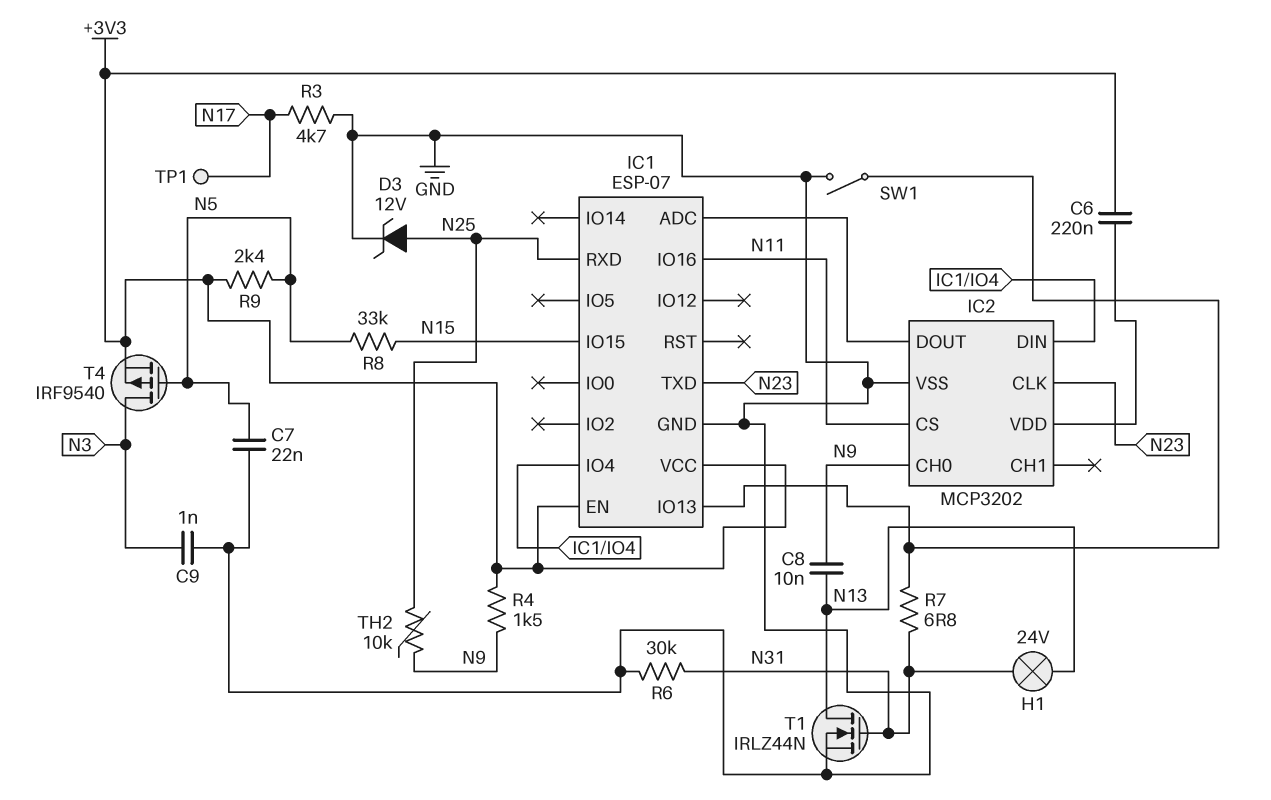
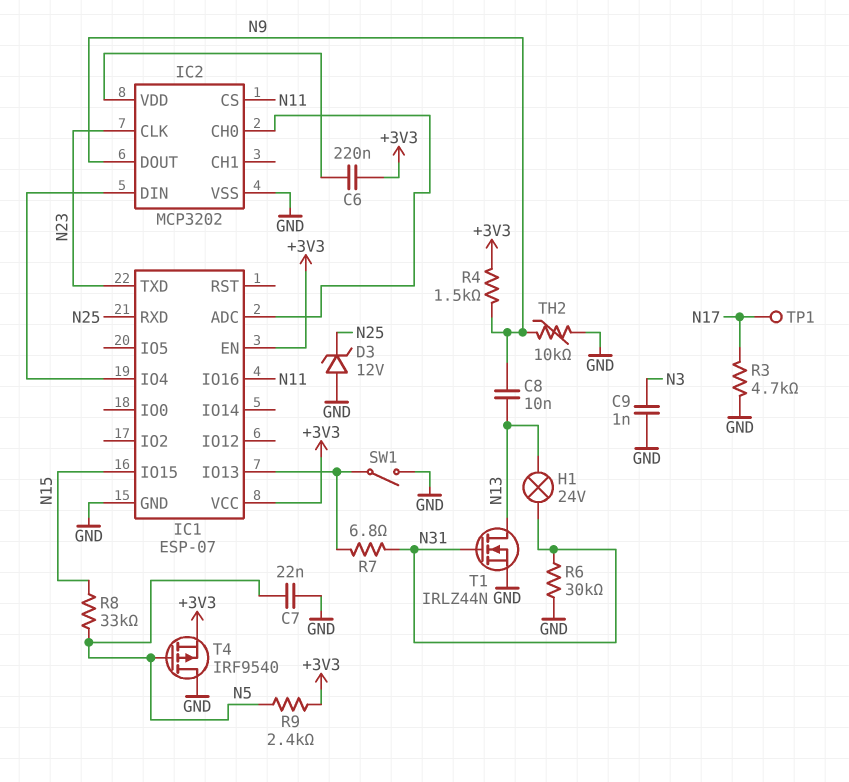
D3: zener 12V (A N25, K GND) -> zener 12V (A GND, K N25)
IC2 pin CH0: N9 -> IC1/ADC
IC2 pin DOUT: IC1/ADC -> N9
T4: PMOS IRF9540 (G N5, D N3, S +3V3) -> PMOS IRF9540 (G N5, D GND, S +3V3)
TH2: 10k (N9, N25) -> 10k (GND, N9)

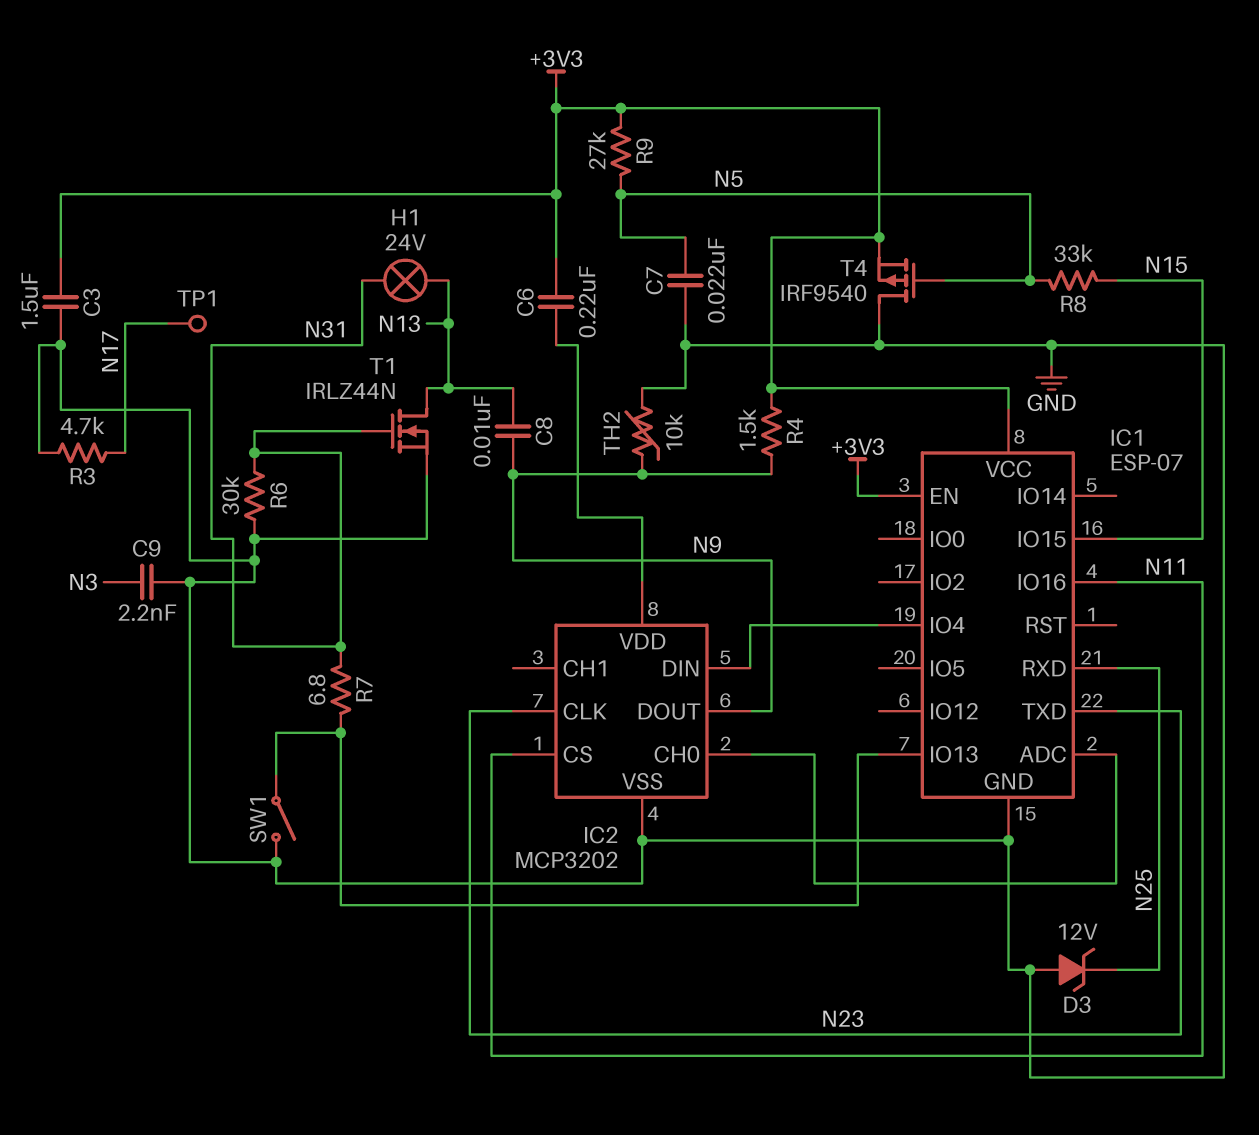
C3: none -> 1.5uF (+3V3, GND)
C9: 1nF (GND, N3) -> 2.2nF (GND, N3)
R9: 2.4k (+3V3, N5) -> 27k (+3V3, N5)

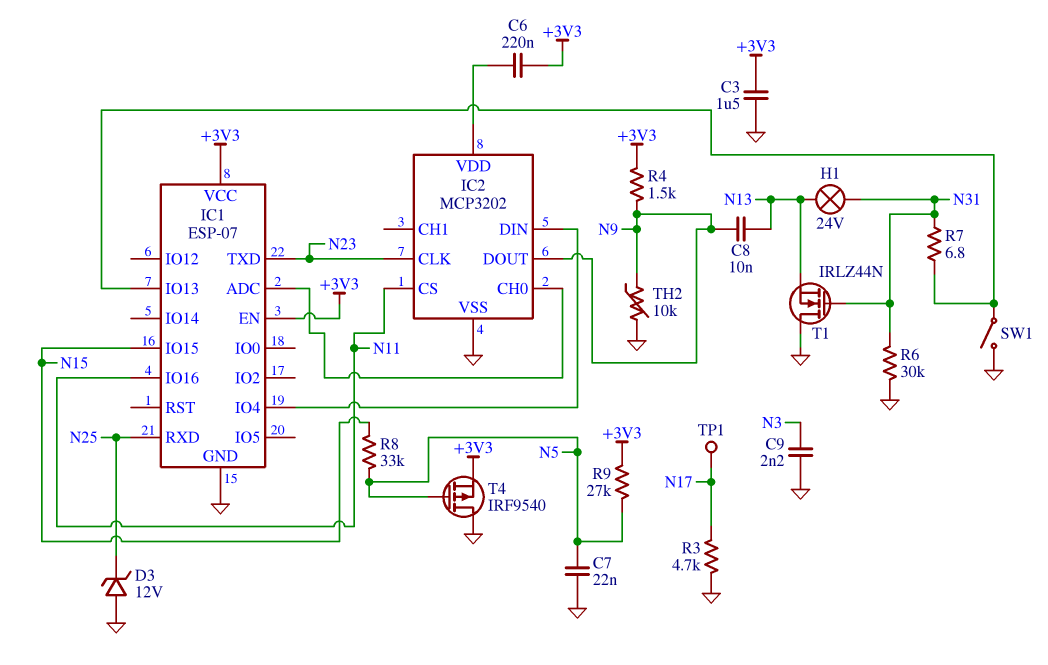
T1: NMOS IRLZ44N (G N31, D N13, S GND) -> NMOS IRLZ44N (G N31, D GND, S N13)

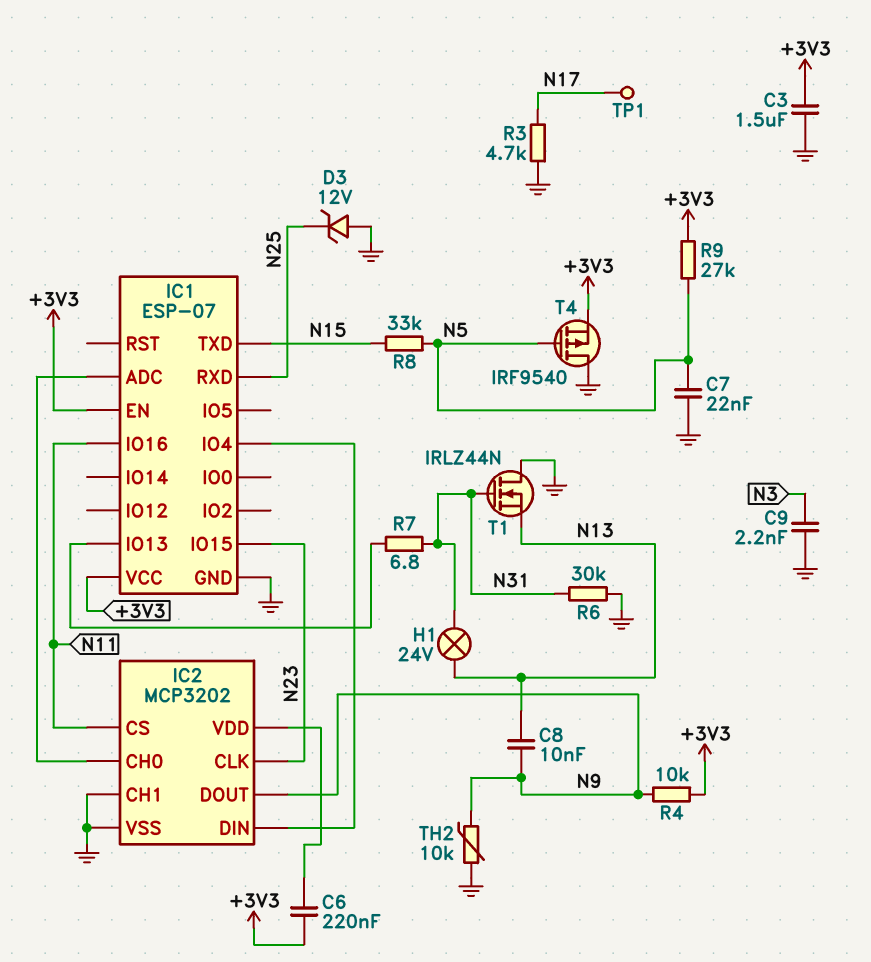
IC1 pin IO15: N15 -> N23
IC1 pin TXD: N23 -> N15
IC2 pin CH1: none -> GND
R4: 1.5k (+3V3, N9) -> 10k (+3V3, N9)
SW1: switch (GND, IC1/IO13) -> none

